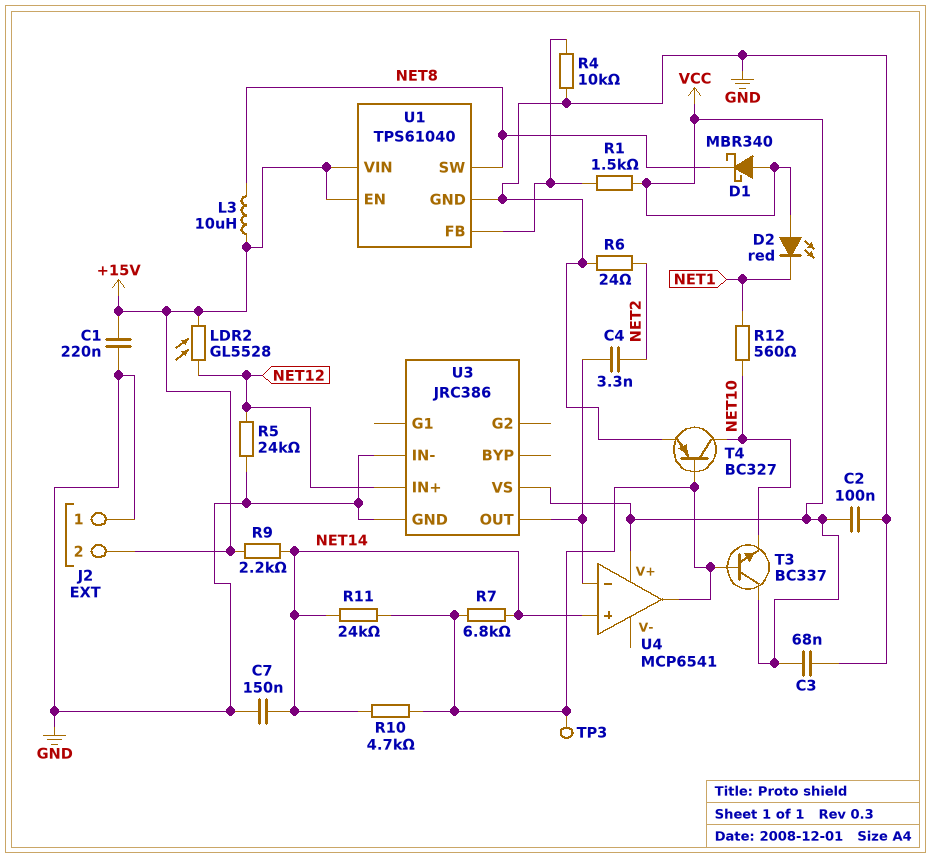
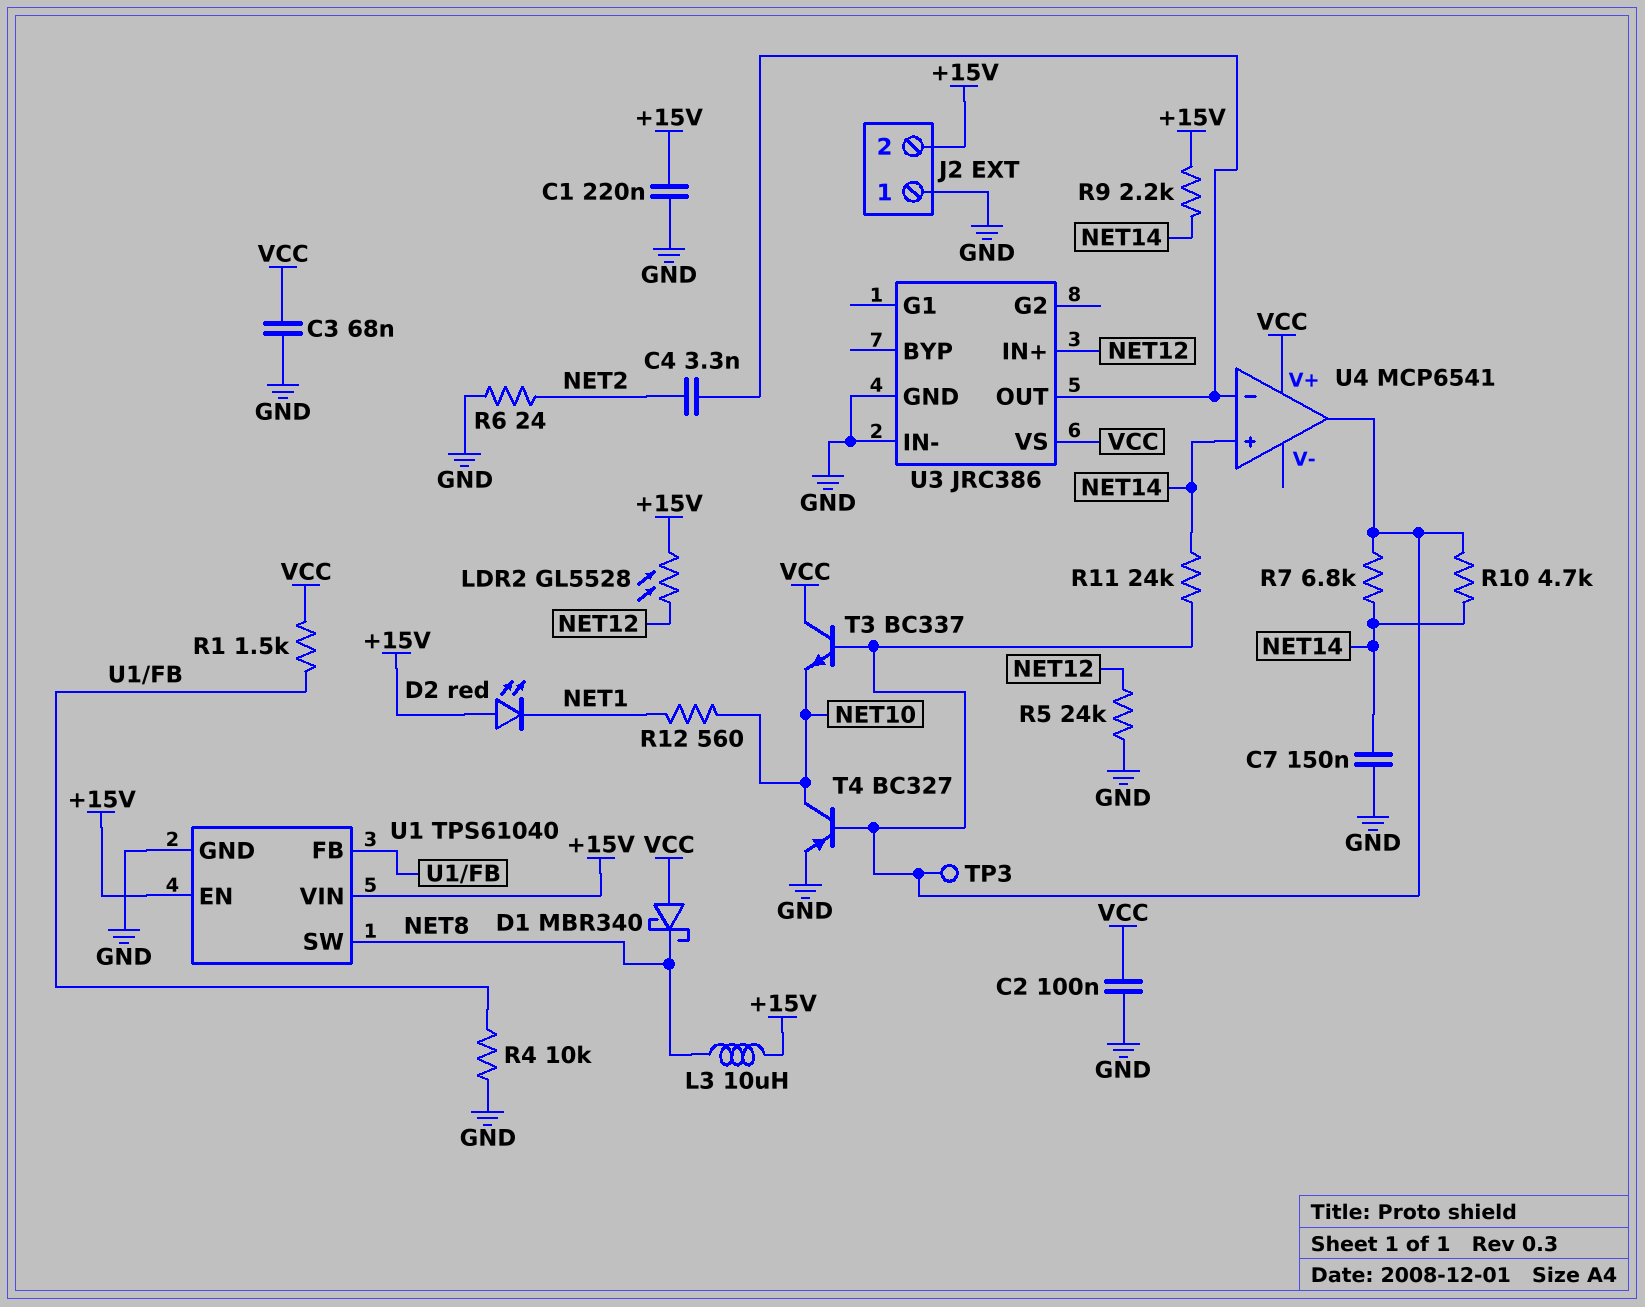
D2: LED red (A VCC, K NET1) -> LED red (A +15V, K NET1)

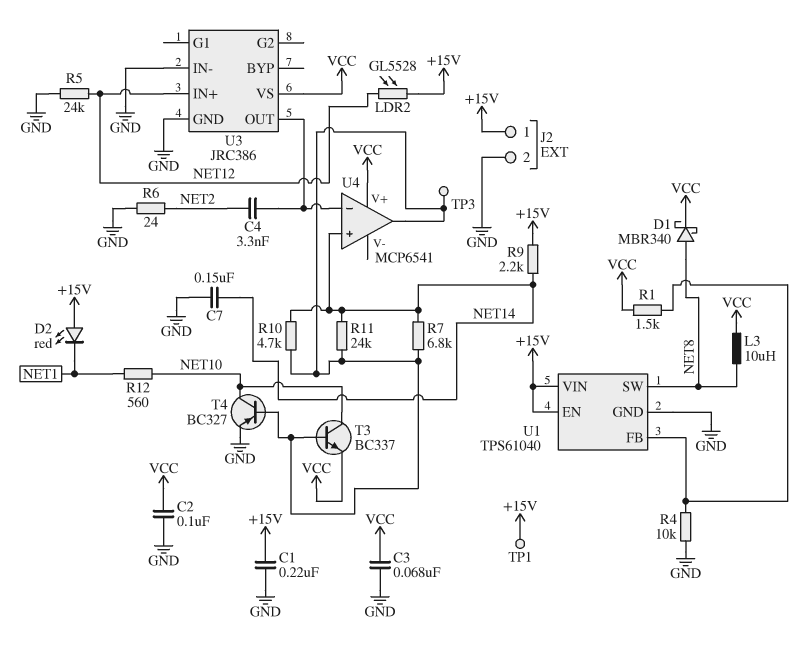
D1: schottky MBR340 (A VCC, K NET8) -> schottky MBR340 (A NET8, K VCC)
J2 pin 1: GND -> +15V
J2 pin 2: +15V -> GND
L3: 10uH (+15V, NET8) -> 10uH (NET8, VCC)
T3: NPN BC337 (B U4/out, C VCC, E NET10) -> NPN BC337 (B U4/out, C NET10, E VCC)
TP1: none -> test point (+15V)

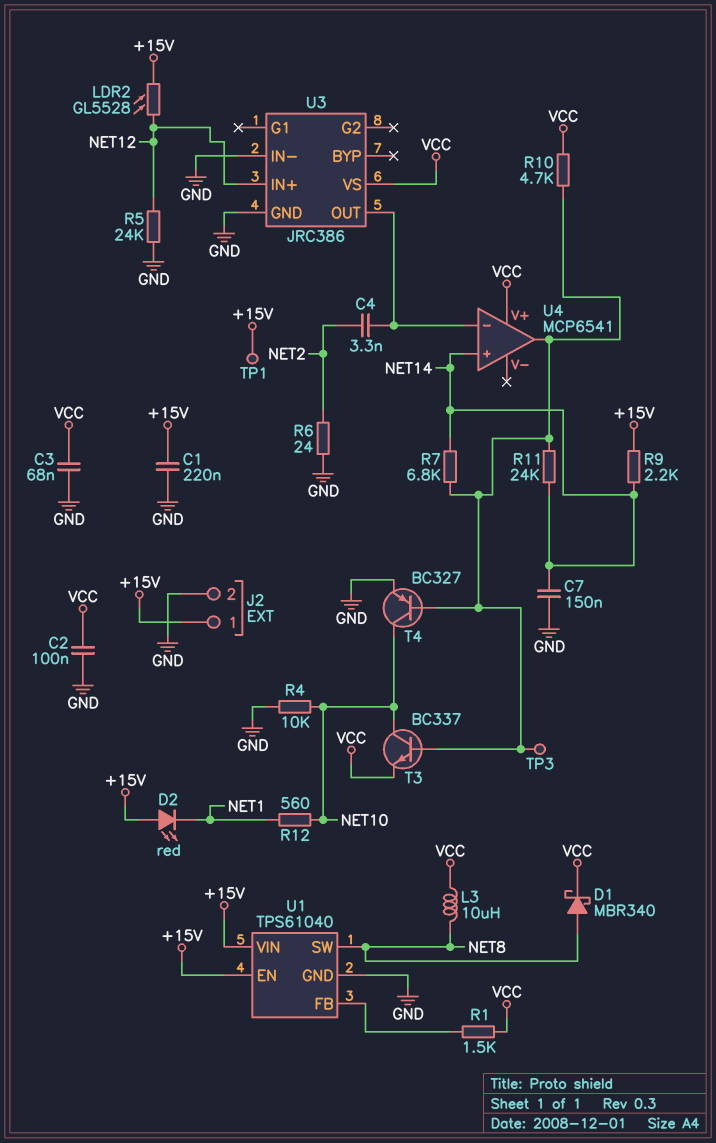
R4: 10k (GND, U1/FB) -> 10k (GND, NET10)
R10: 4.7k (NET14, U4/out) -> 4.7k (U4/out, VCC)

